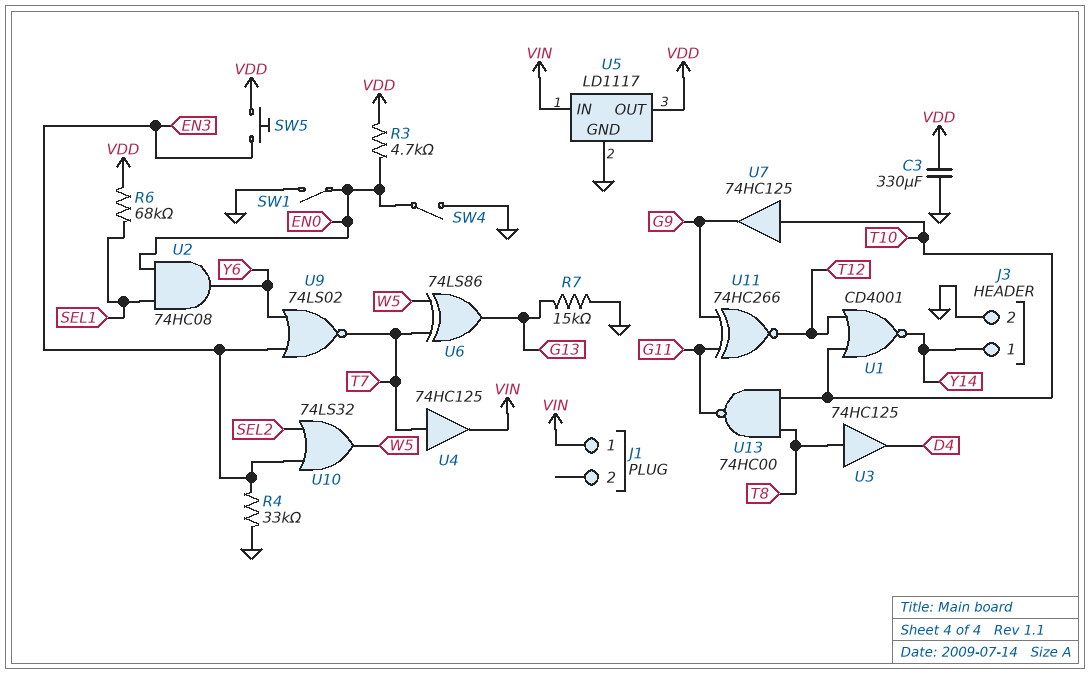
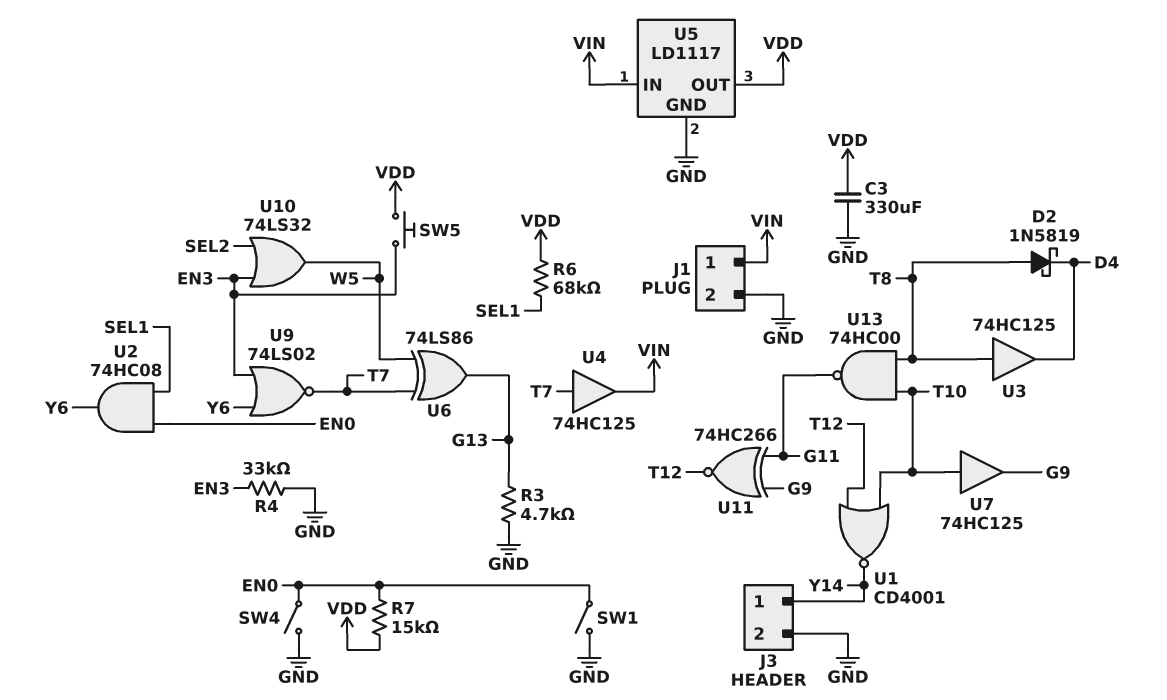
D2: none -> schottky 1N5819 (A T8, K D4)
J1 pin 2: none -> GND
R3: 4.7k (EN0, VDD) -> 4.7k (G13, GND)
R7: 15k (G13, GND) -> 15k (EN0, VDD)

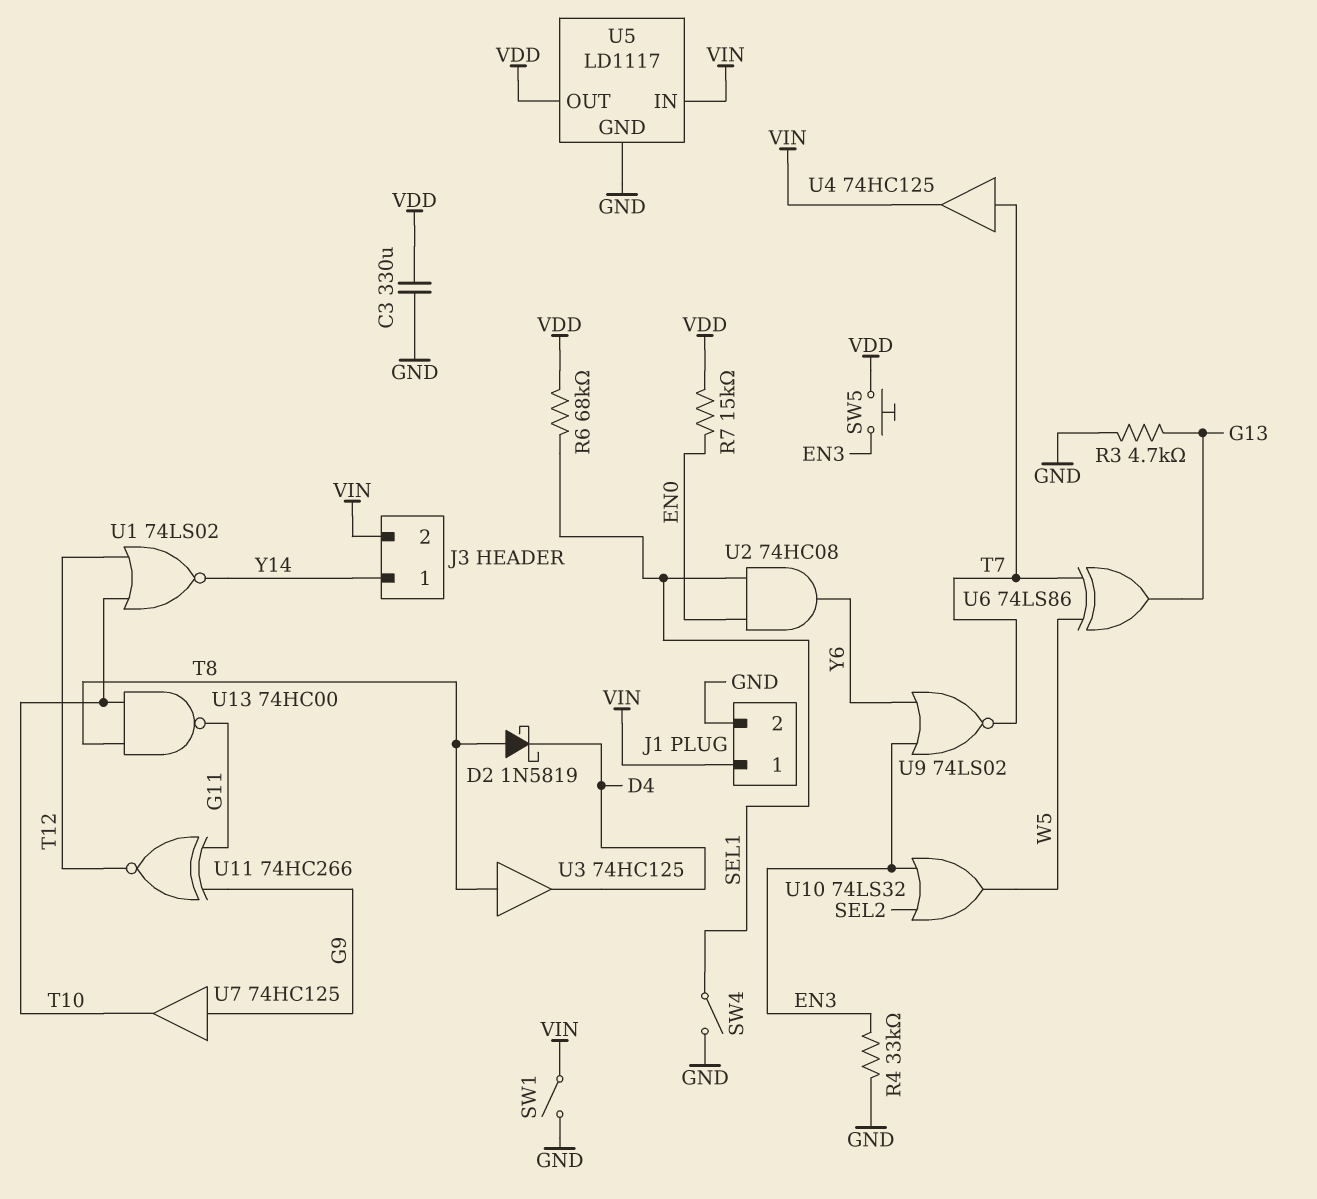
J3 pin 2: GND -> VIN
SW1: switch (EN0, GND) -> switch (GND, VIN)
SW4: switch (EN0, GND) -> switch (GND, SEL1)
U1: NOR CD4001 (in T10, in T12, out Y14) -> NOR 74LS02 (in T10, in T12, out Y14)
U7: buffer 74HC125 (in T10, out G9) -> buffer 74HC125 (in G9, out T10)

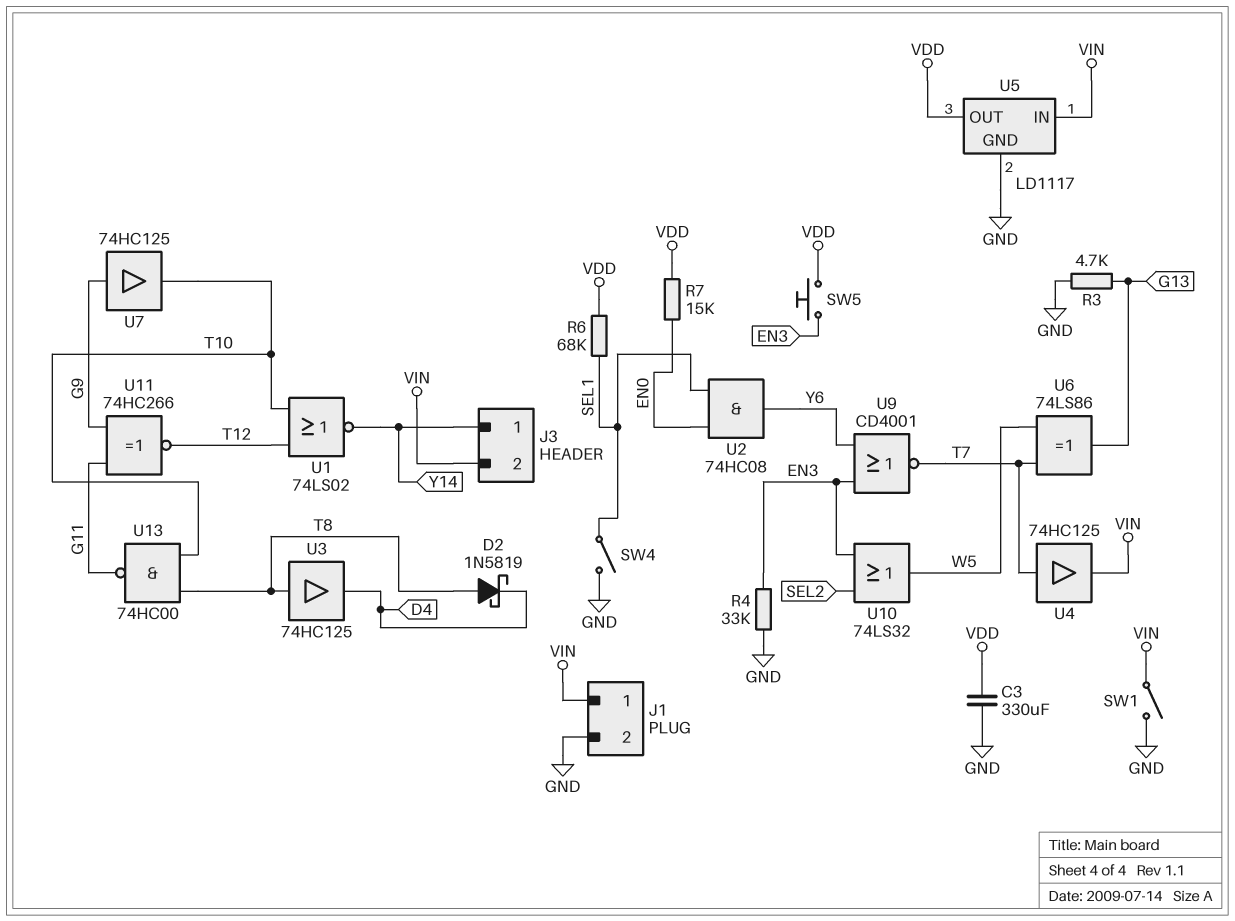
U9: NOR 74LS02 (in EN3, in Y6, out T7) -> NOR CD4001 (in EN3, in Y6, out T7)

